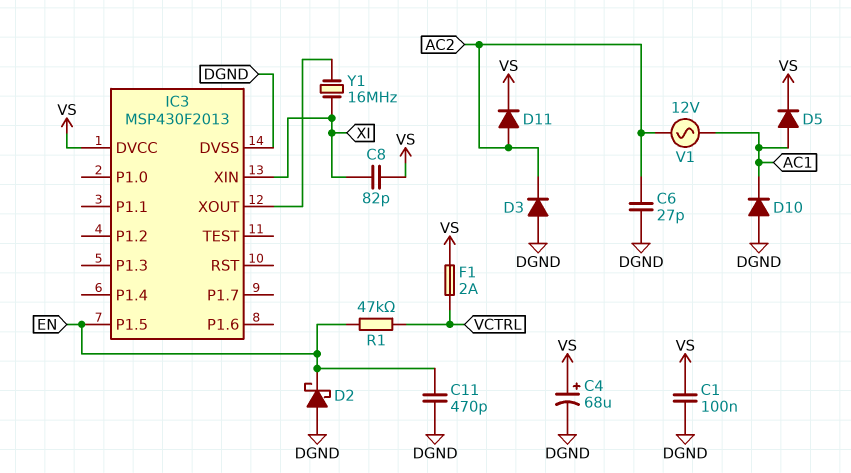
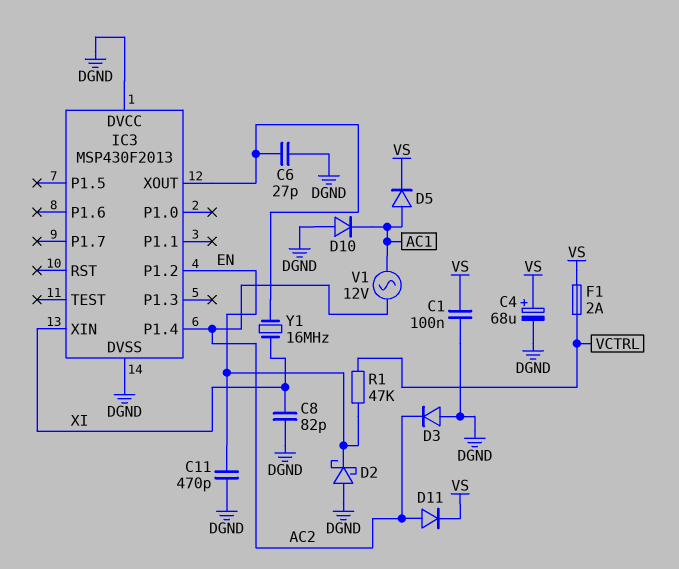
C6: 27pF (AC2, DGND) -> 27pF (DGND, IC3/XOUT)
C8: 82pF (VS, XI) -> 82pF (DGND, XI)
IC3 pin DVCC: VS -> DGND
IC3 pin P1.2: none -> EN
IC3 pin P1.4: none -> AC2
IC3 pin P1.5: EN -> none

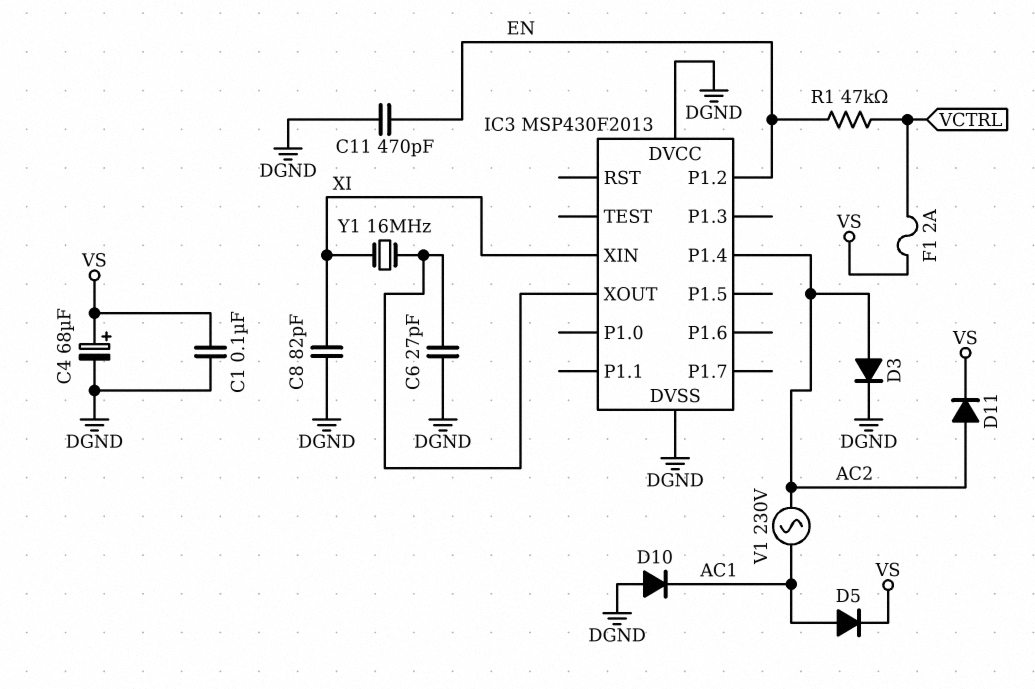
D2: schottky (A DGND, K EN) -> none
D3: diode (A DGND, K AC2) -> diode (A AC2, K DGND)
V1: AC 12V (AC1, AC2) -> AC 230V (AC1, AC2)

